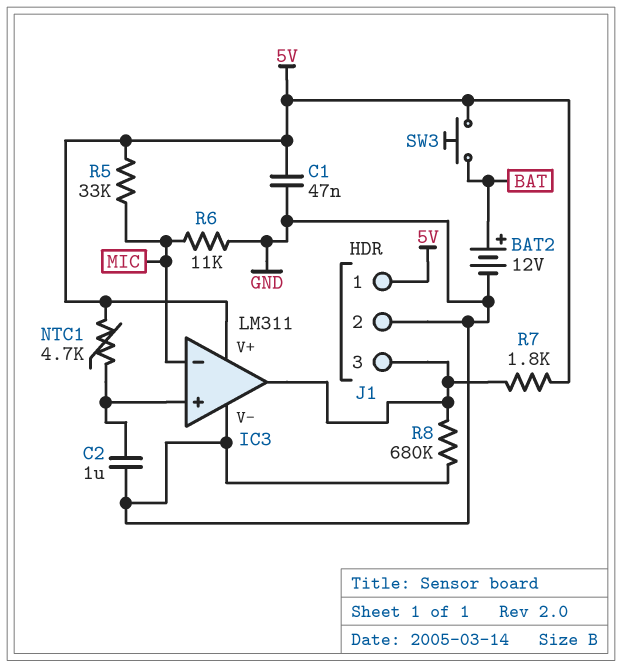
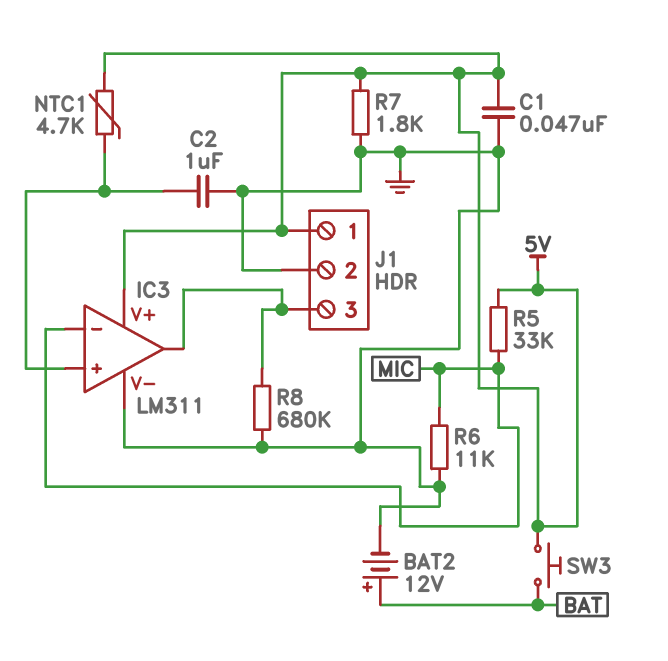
R7: 1.8k (5V, IC3/out) -> 1.8k (5V, GND)

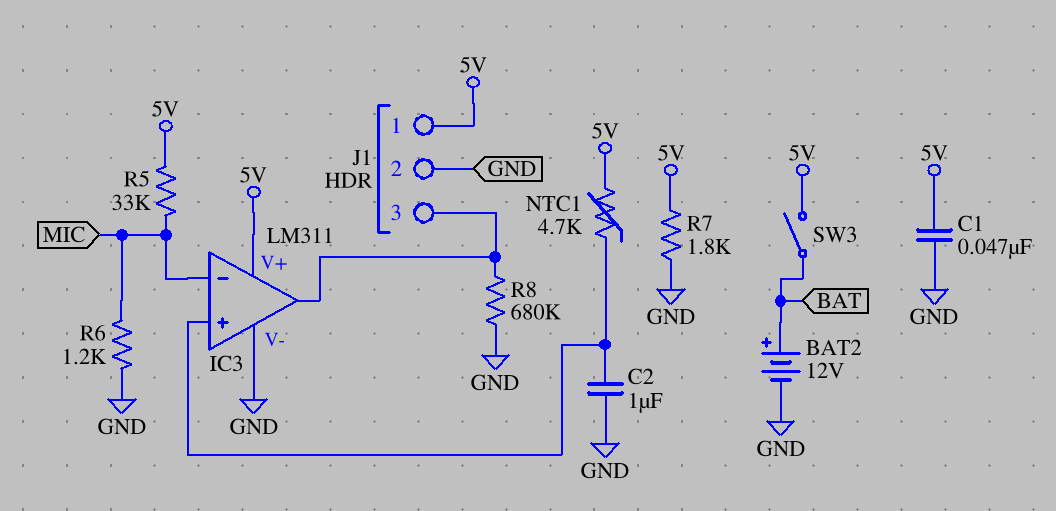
R6: 11k (GND, MIC) -> 1.2k (GND, MIC)
SW3: button (5V, BAT) -> switch (5V, BAT)

